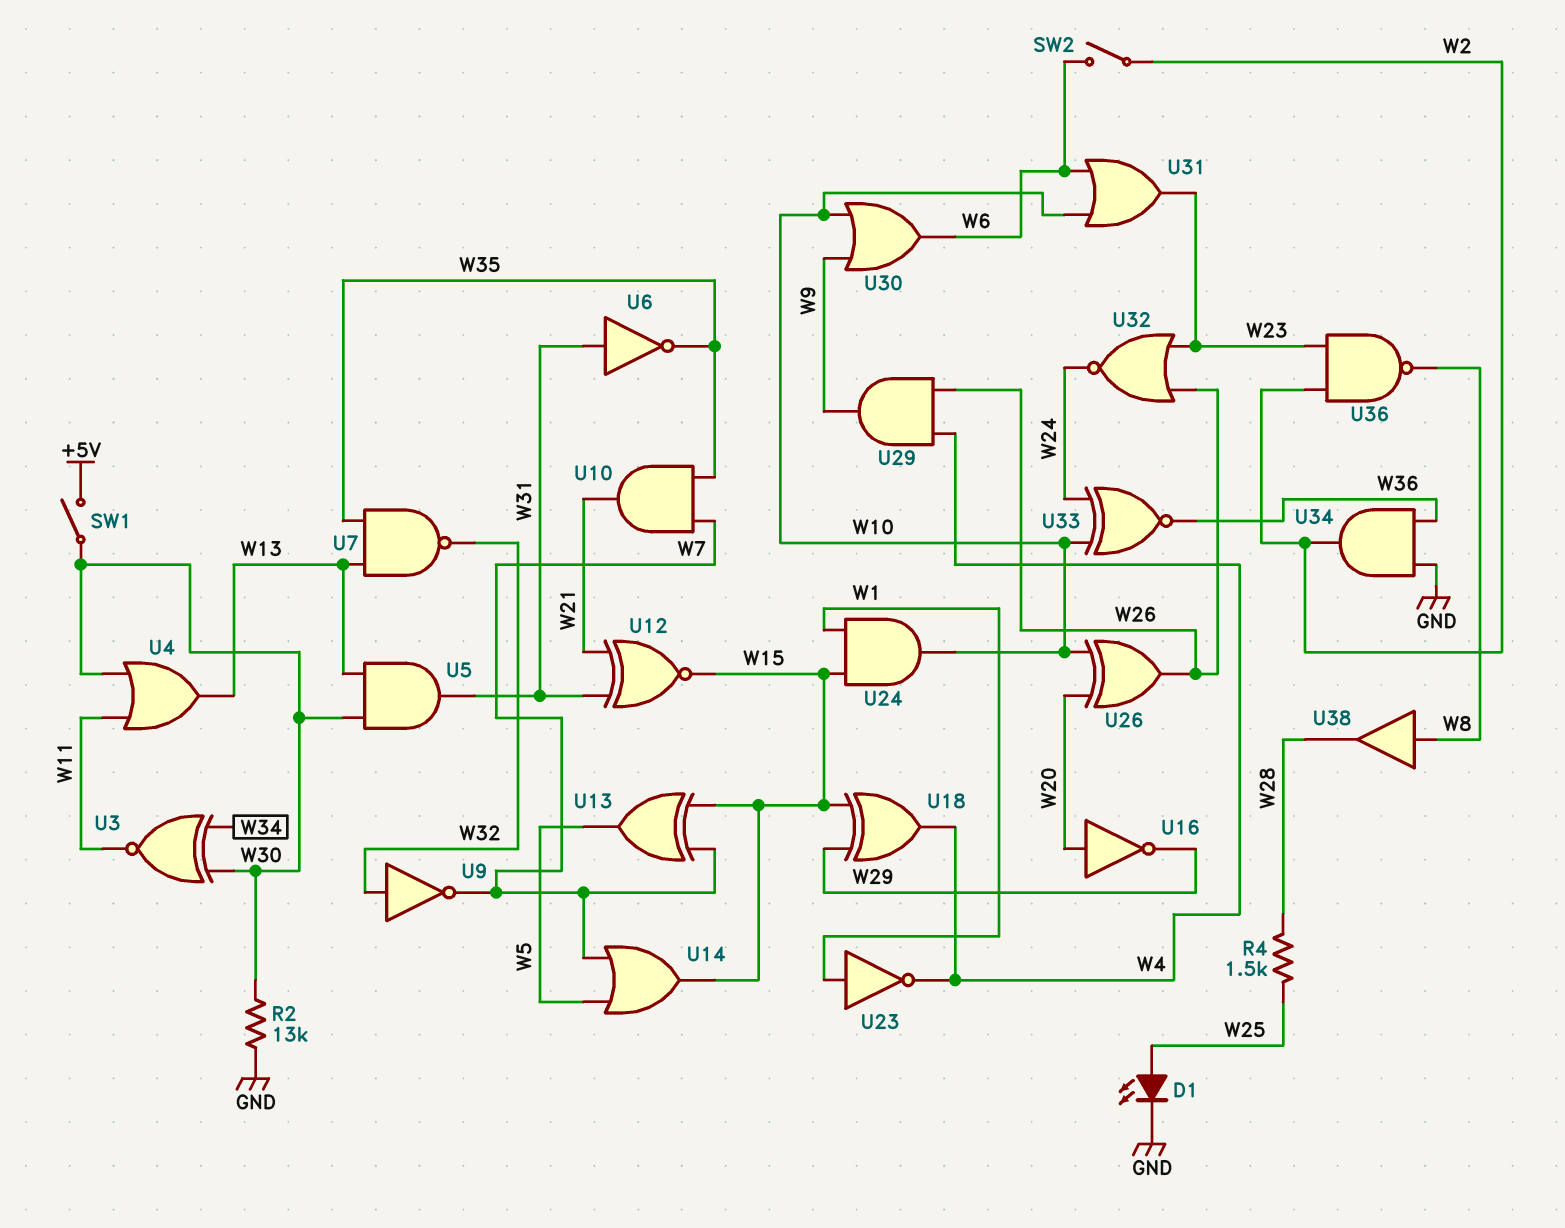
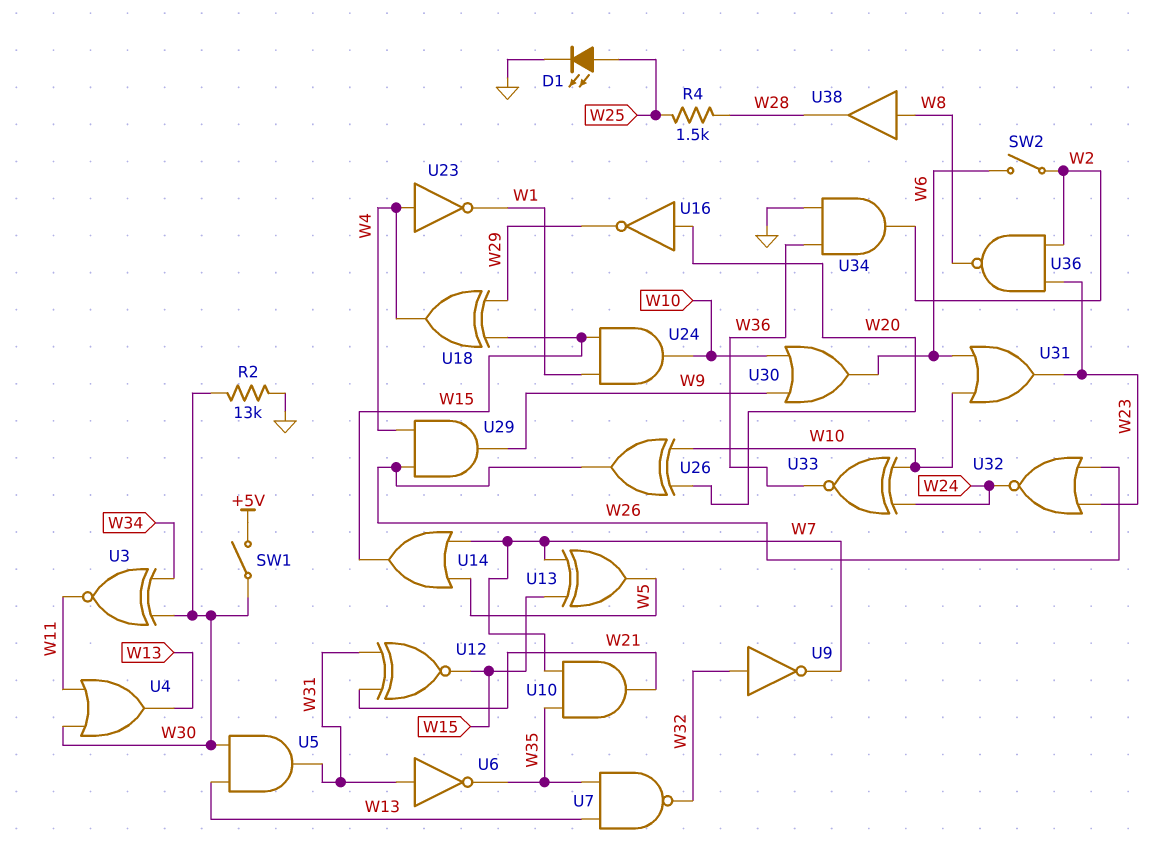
U23: NOT (in W1, out W4) -> NOT (in W4, out W1)

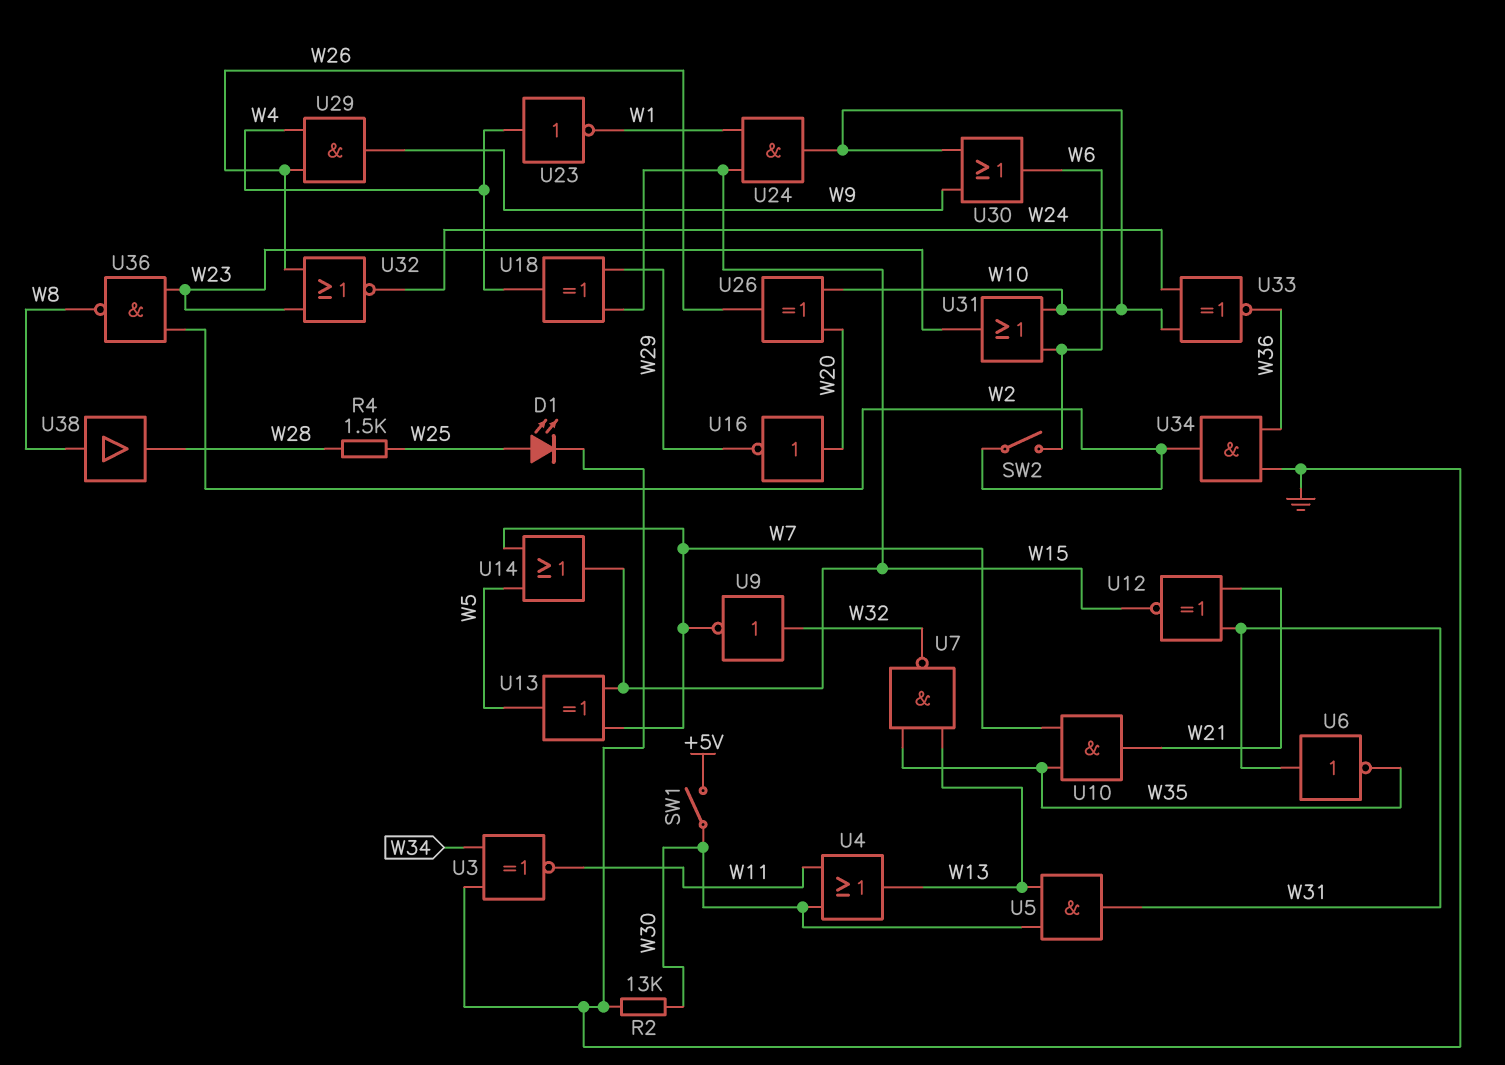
U3: XNOR (in W30, in W34, out W11) -> XNOR (in GND, in W34, out W11)

